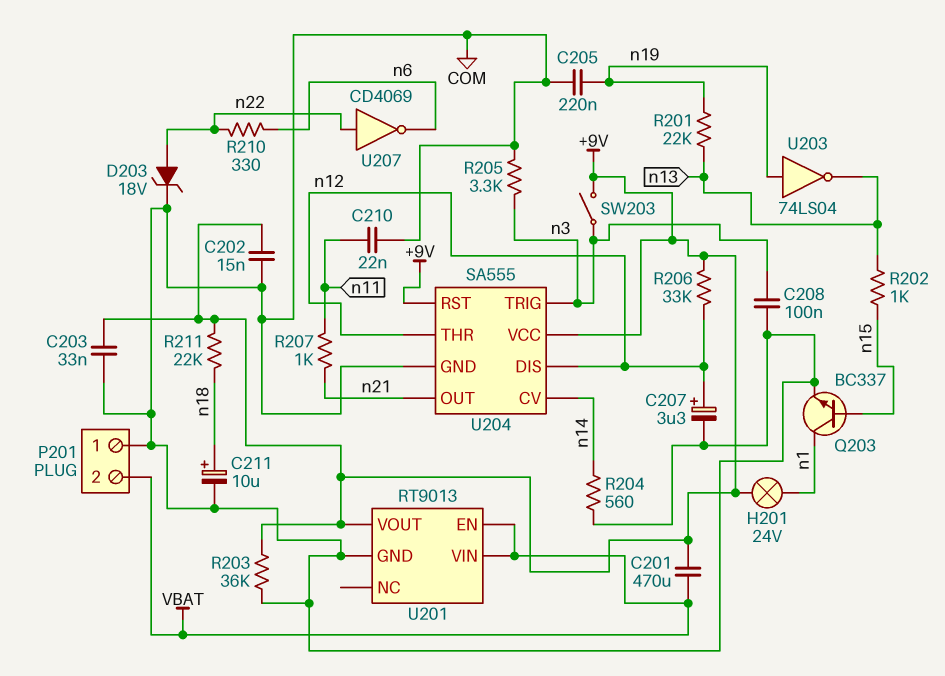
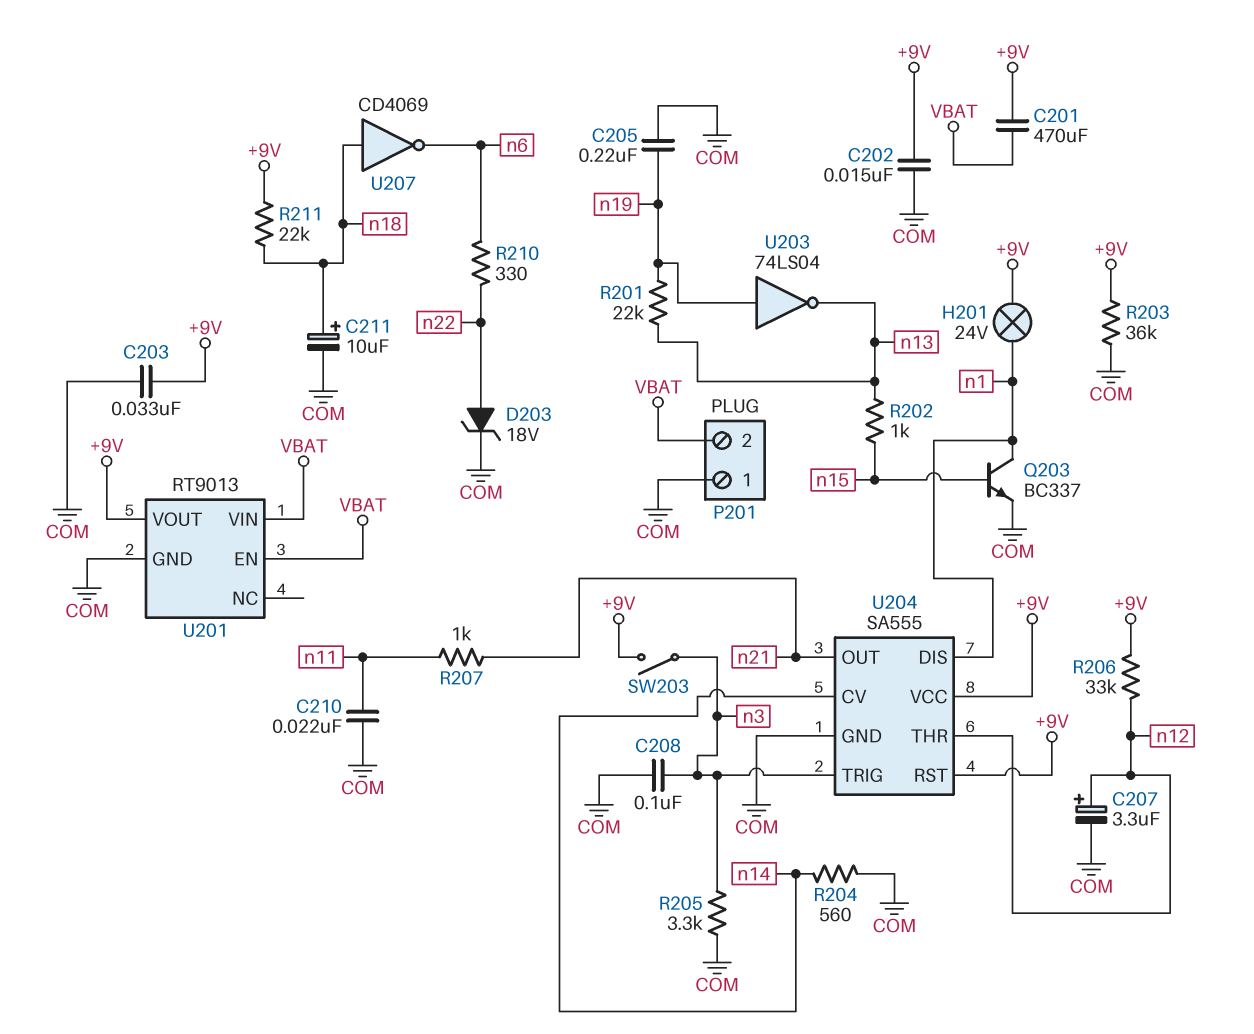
U204 pin DIS: n12 -> n1
U207: NOT CD4069 (in n22, out n6) -> NOT CD4069 (in n18, out n6)

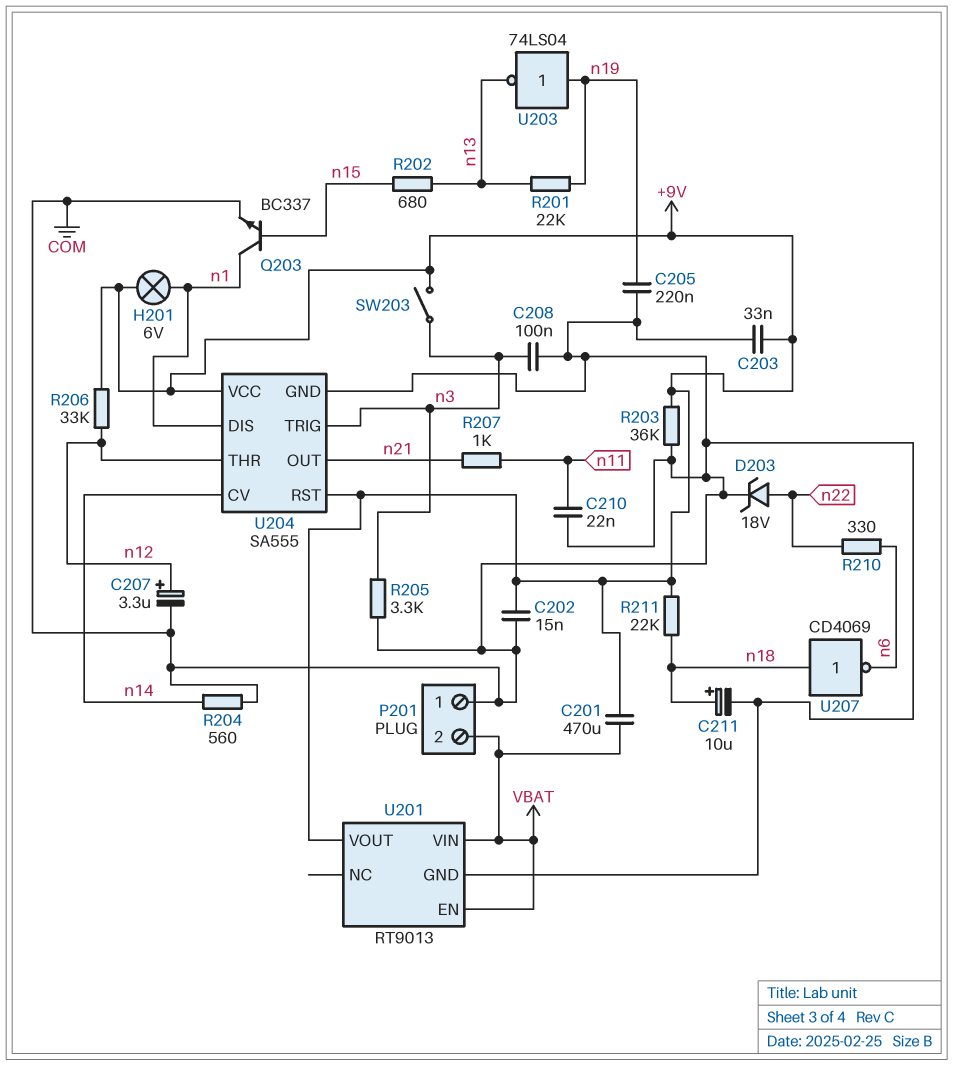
H201: lamp 24V (+9V, n1) -> lamp 6V (+9V, n1)
R202: 1k (n13, n15) -> 680 (n13, n15)

